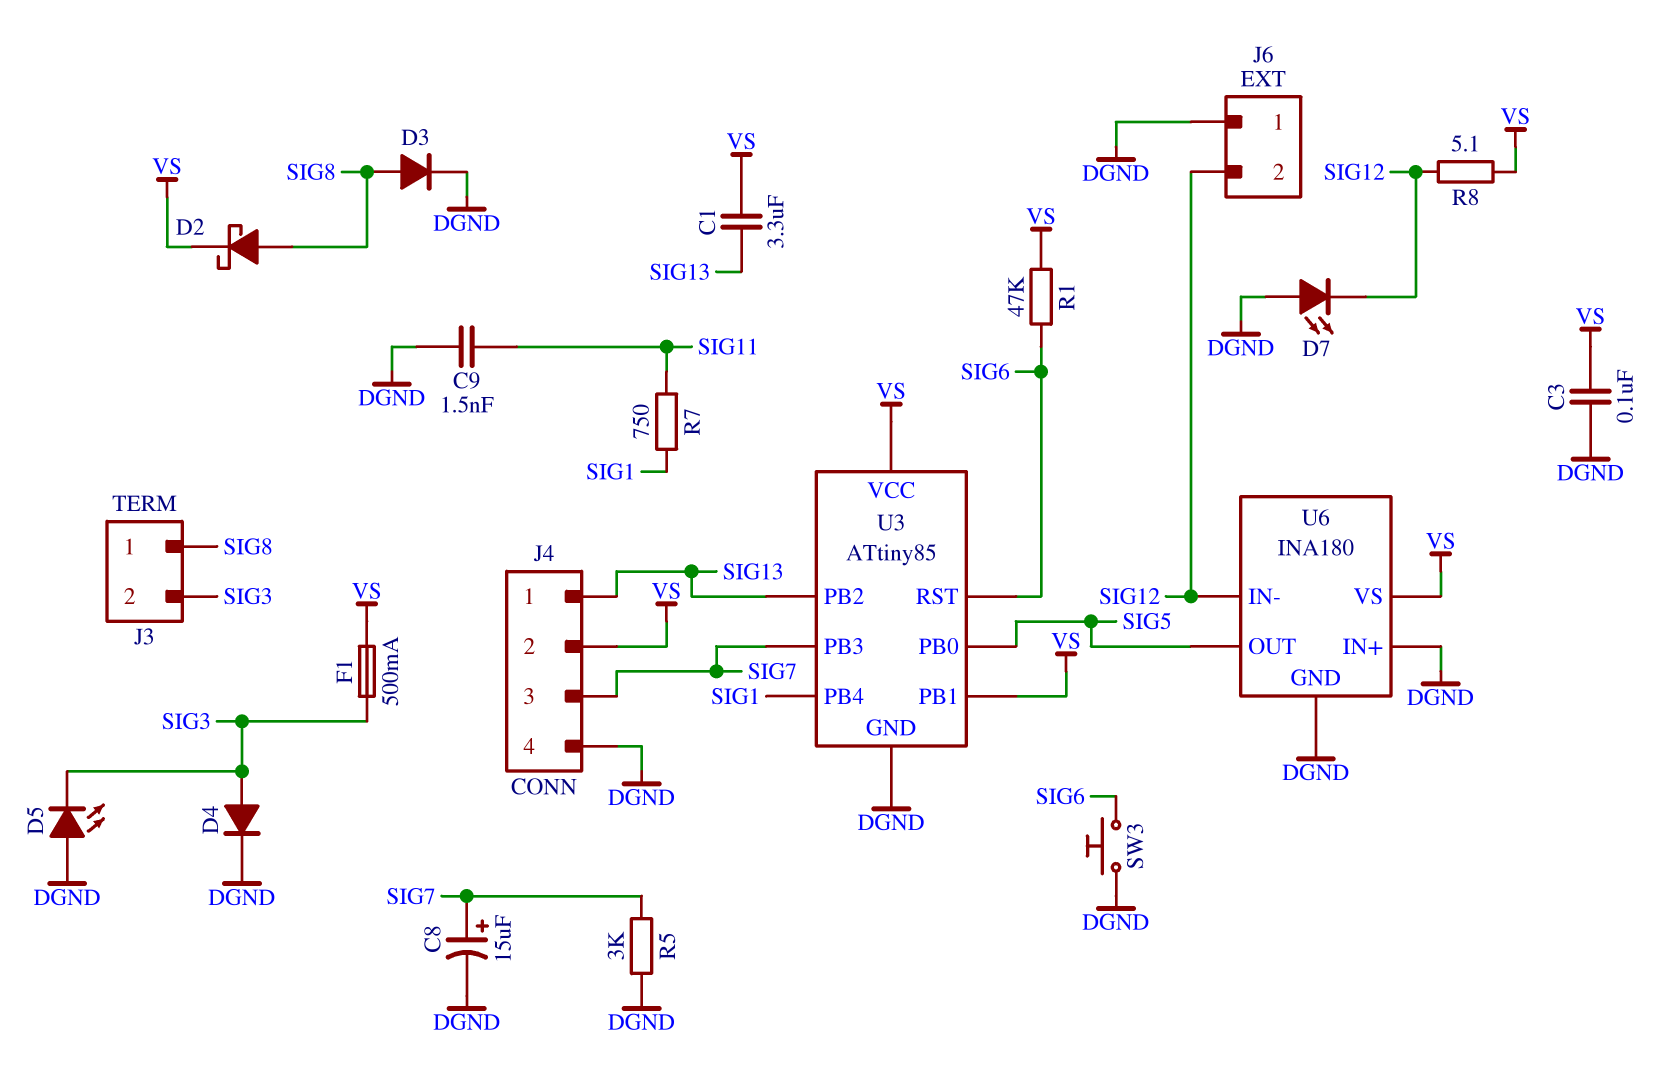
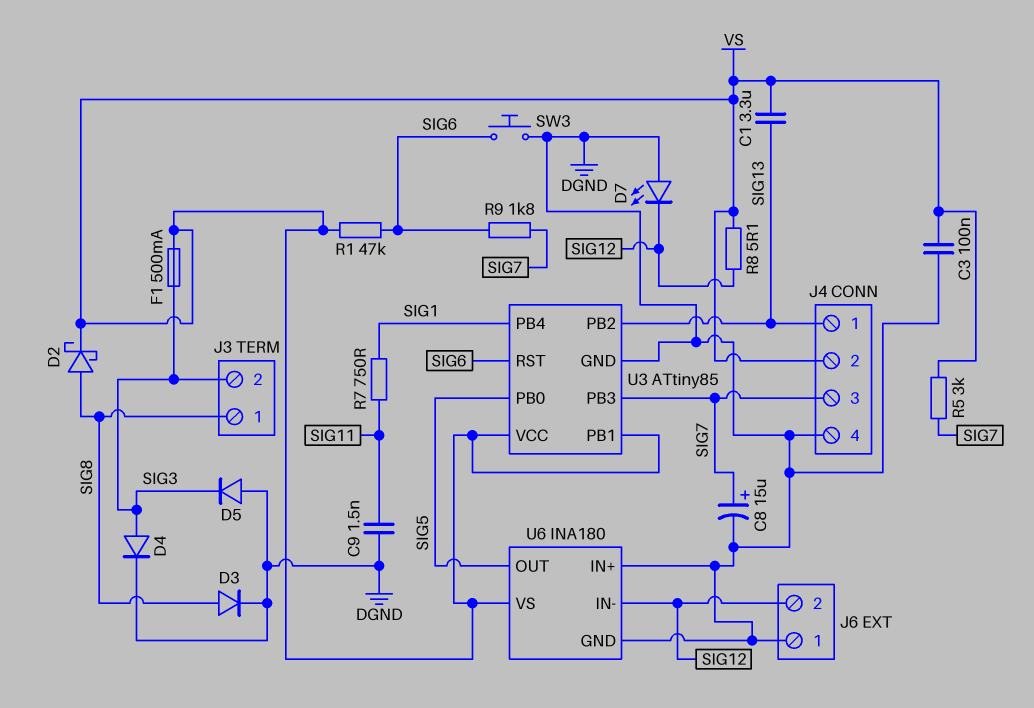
D5: LED (A DGND, K SIG3) -> diode (A DGND, K SIG3)
R5: 3k (DGND, SIG7) -> 3k (SIG7, VS)
R9: none -> 1.8k (SIG6, SIG7)

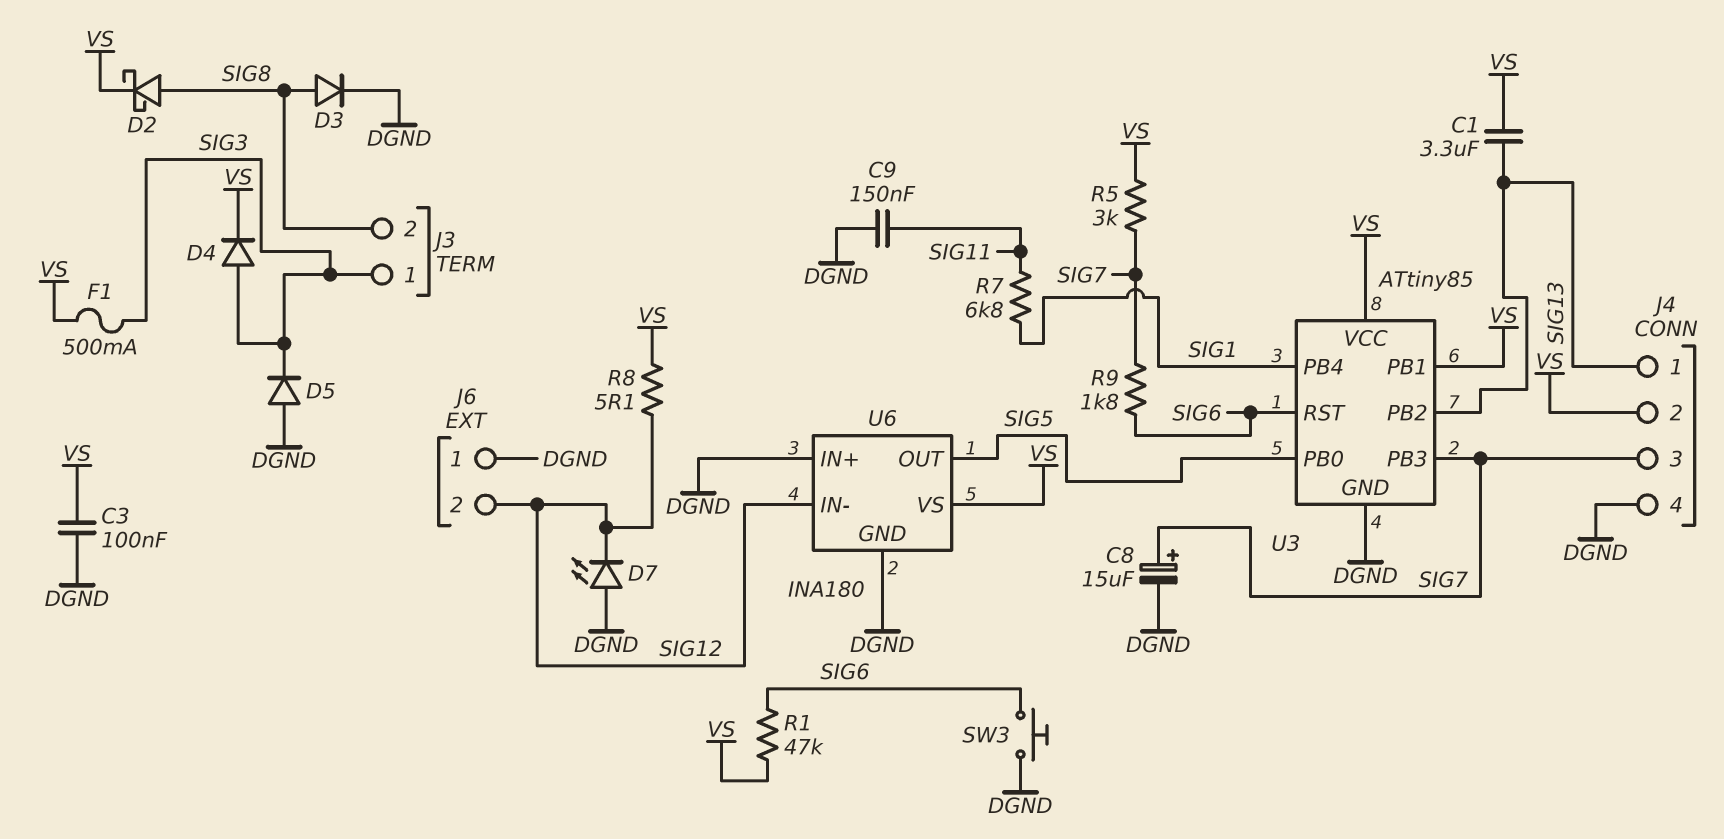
C9: 1.5nF (DGND, SIG11) -> 150nF (DGND, SIG11)
D4: diode (A SIG3, K DGND) -> diode (A SIG3, K VS)
J3 pin 1: SIG8 -> SIG3
J3 pin 2: SIG3 -> SIG8
R7: 750 (SIG1, SIG11) -> 6.8k (SIG1, SIG11)

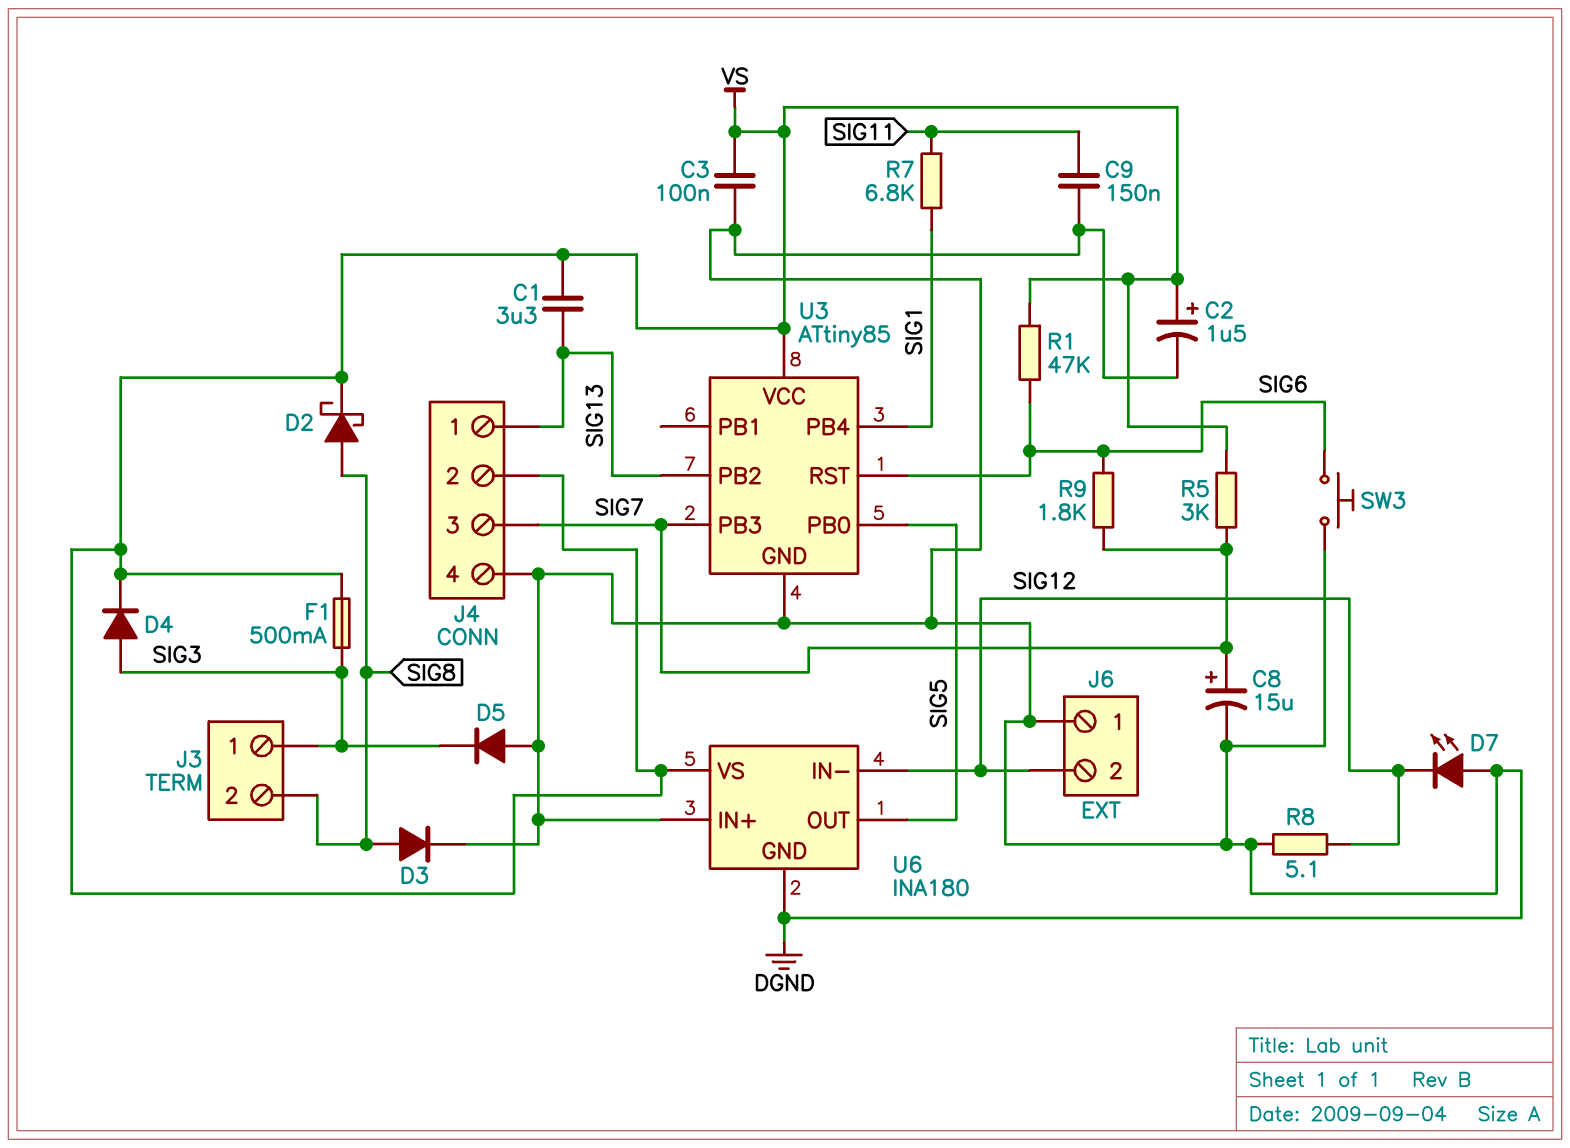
C2: none -> 1.5uF (plus VS, minus DGND)
R8: 5.1 (SIG12, VS) -> 5.1 (DGND, SIG12)
U3 pin PB1: VS -> none

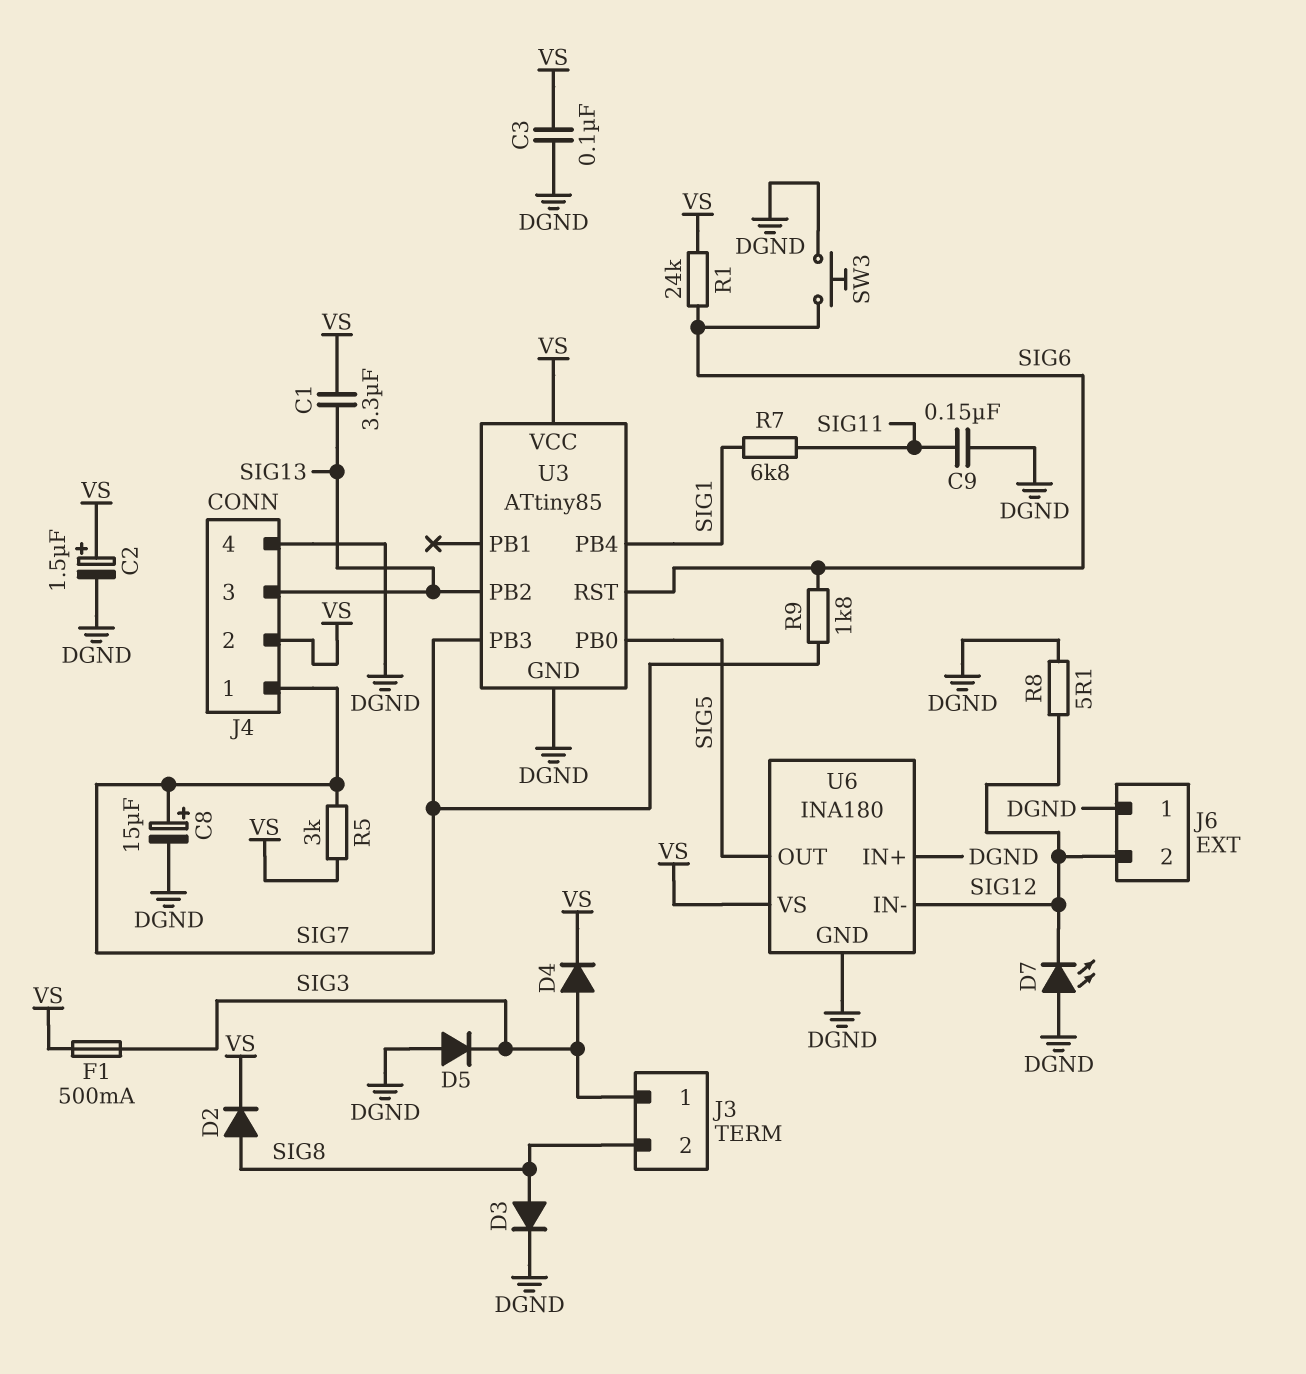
D2: schottky (A SIG8, K VS) -> diode (A SIG8, K VS)
J4 pin 1: SIG13 -> SIG7
J4 pin 3: SIG7 -> SIG13
R1: 47k (SIG6, VS) -> 24k (SIG6, VS)

